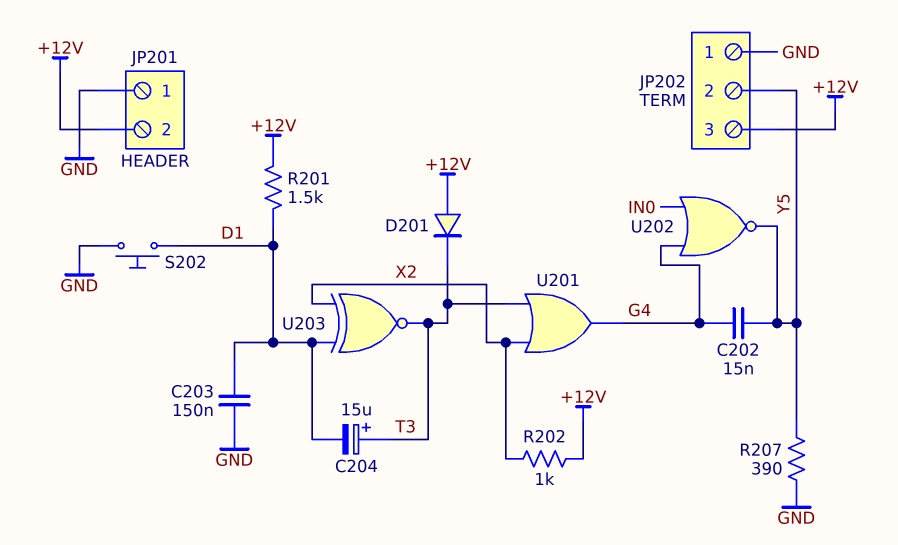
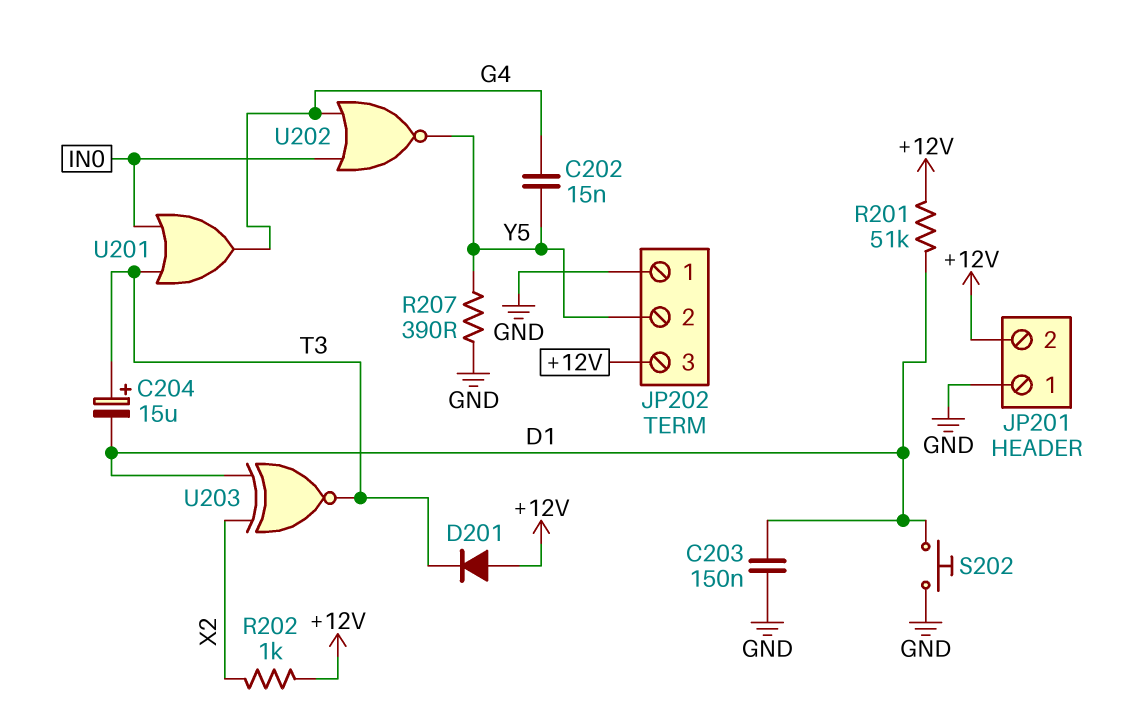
R201: 1.5k (+12V, D1) -> 51k (+12V, D1)
U201: OR (in T3, in X2, out G4) -> OR (in IN0, in T3, out G4)

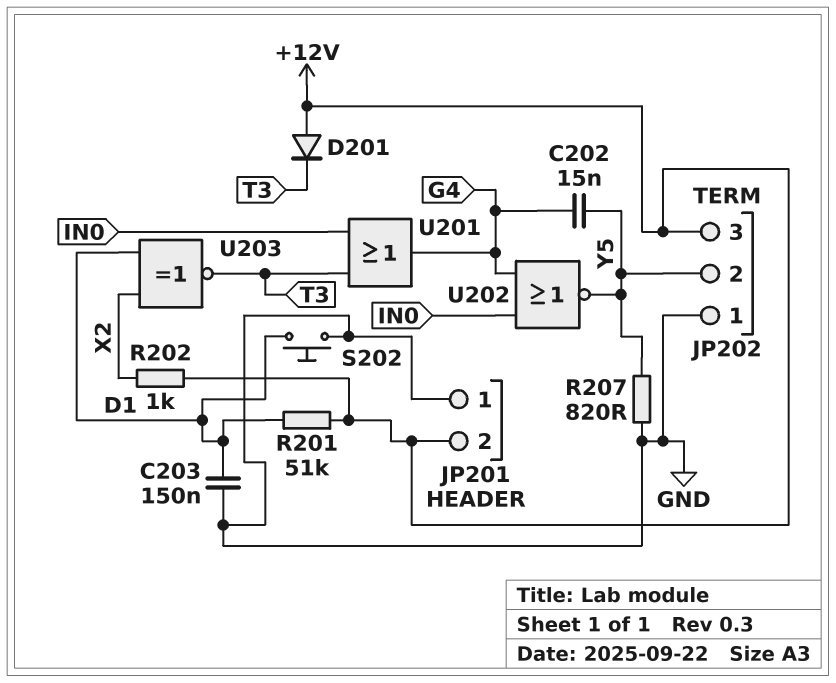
C204: 15uF (plus T3, minus D1) -> none
R207: 390 (GND, Y5) -> 820 (GND, Y5)

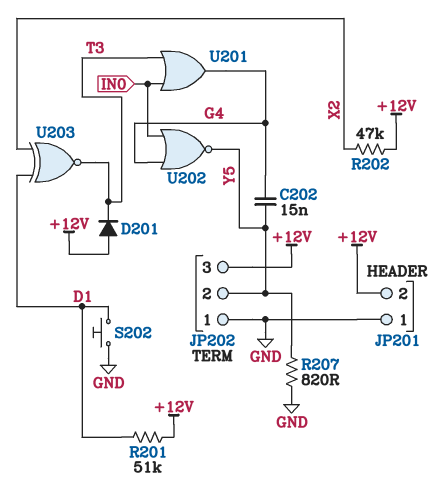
C203: 150nF (D1, GND) -> none
R202: 1k (+12V, X2) -> 47k (+12V, X2)

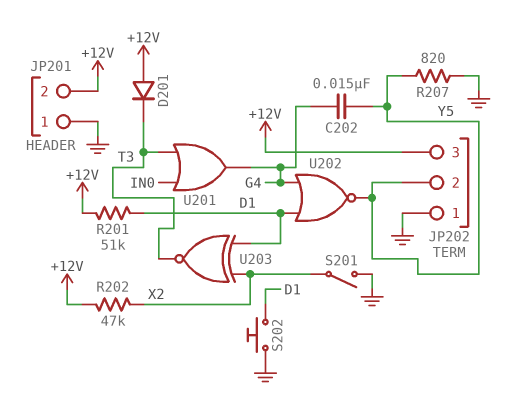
S201: none -> switch (GND, X2)
U202: NOR (in G4, in IN0, out Y5) -> NOR (in D1, in G4, out Y5)

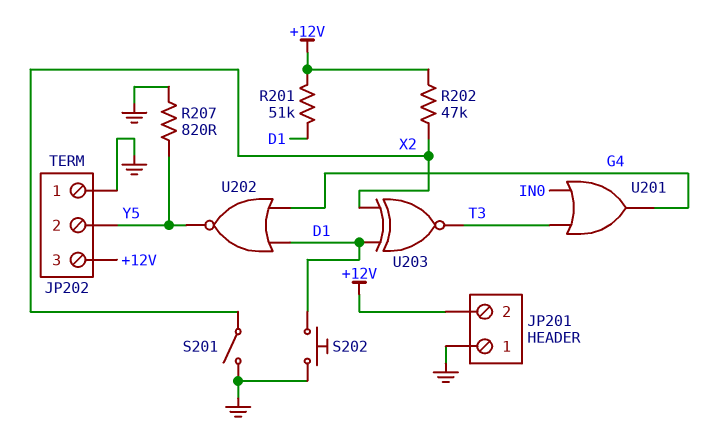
C202: 15nF (G4, Y5) -> none
D201: diode (A +12V, K T3) -> none

